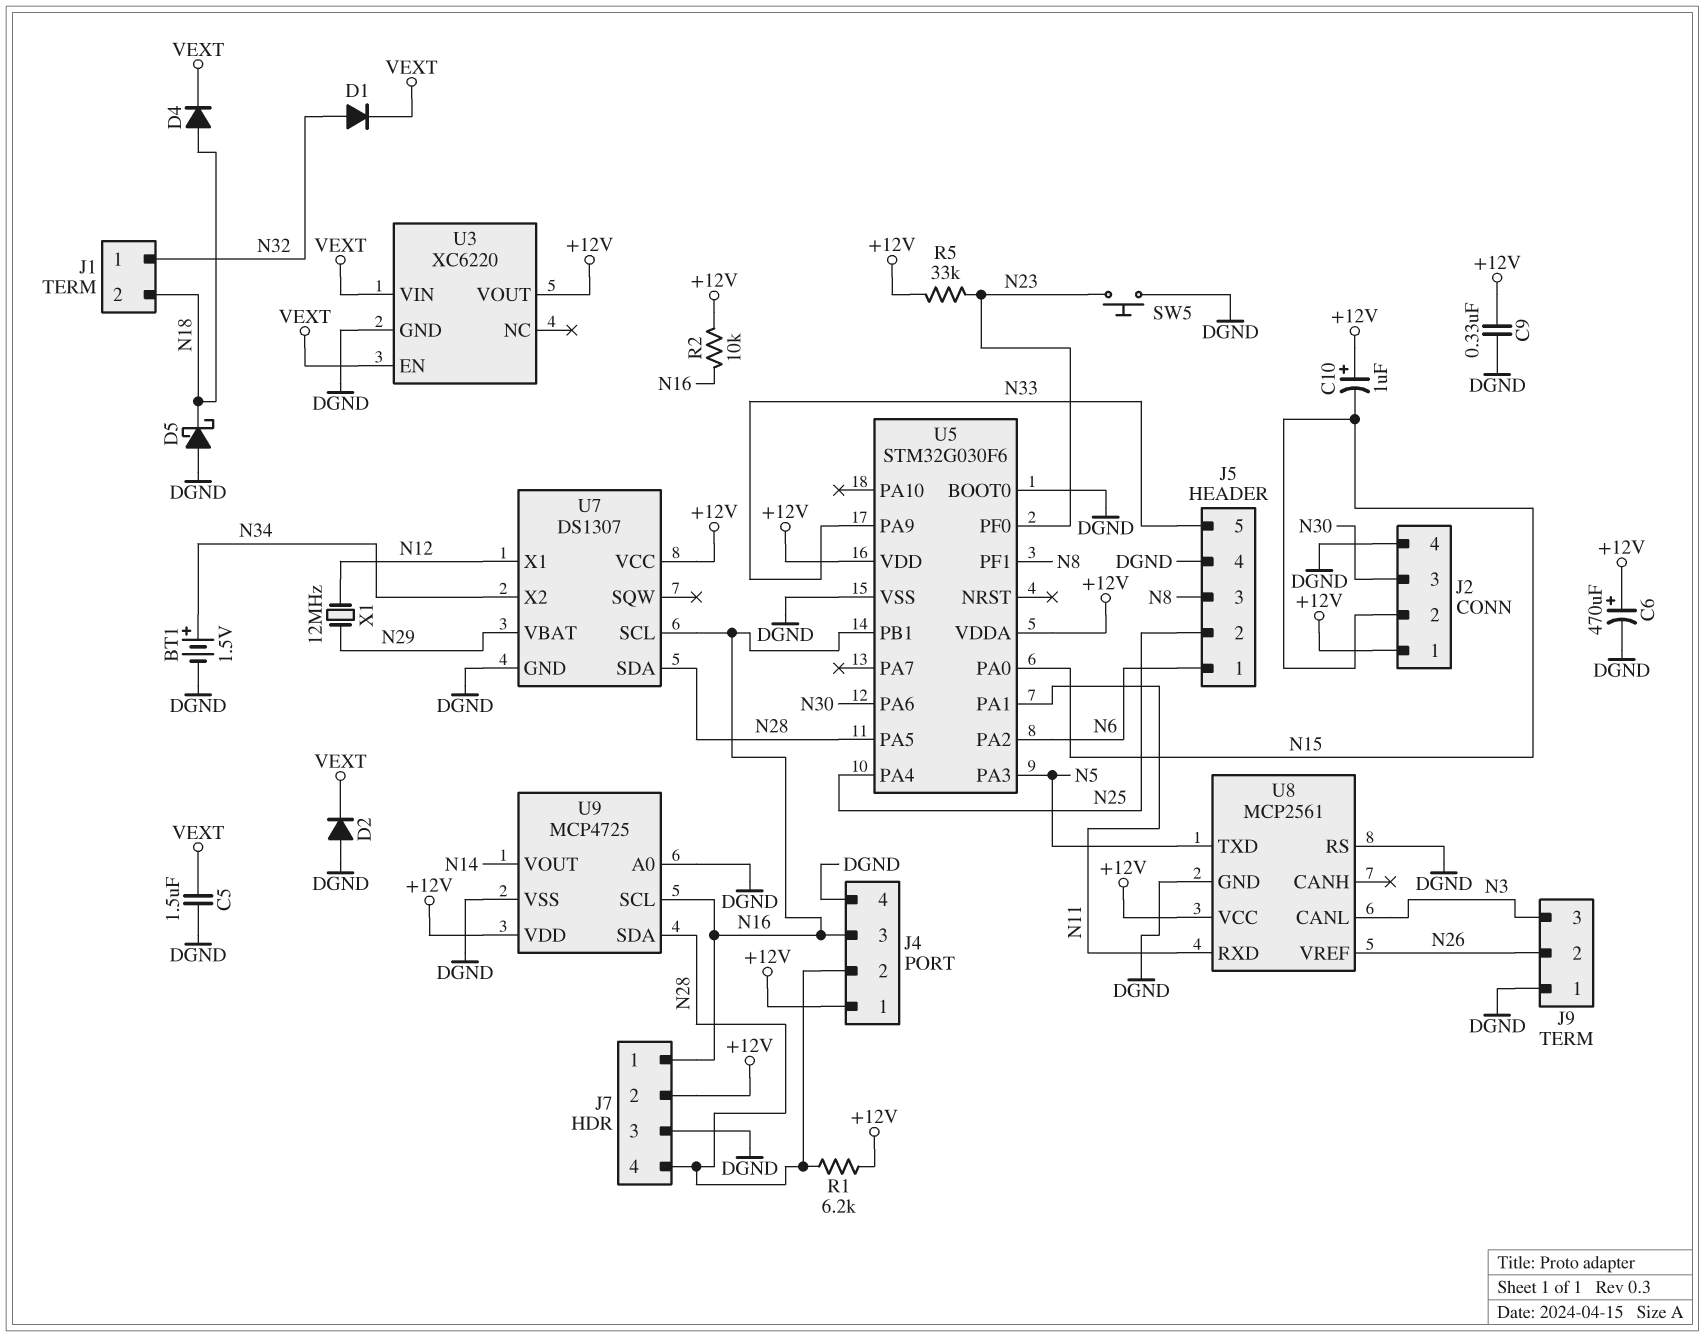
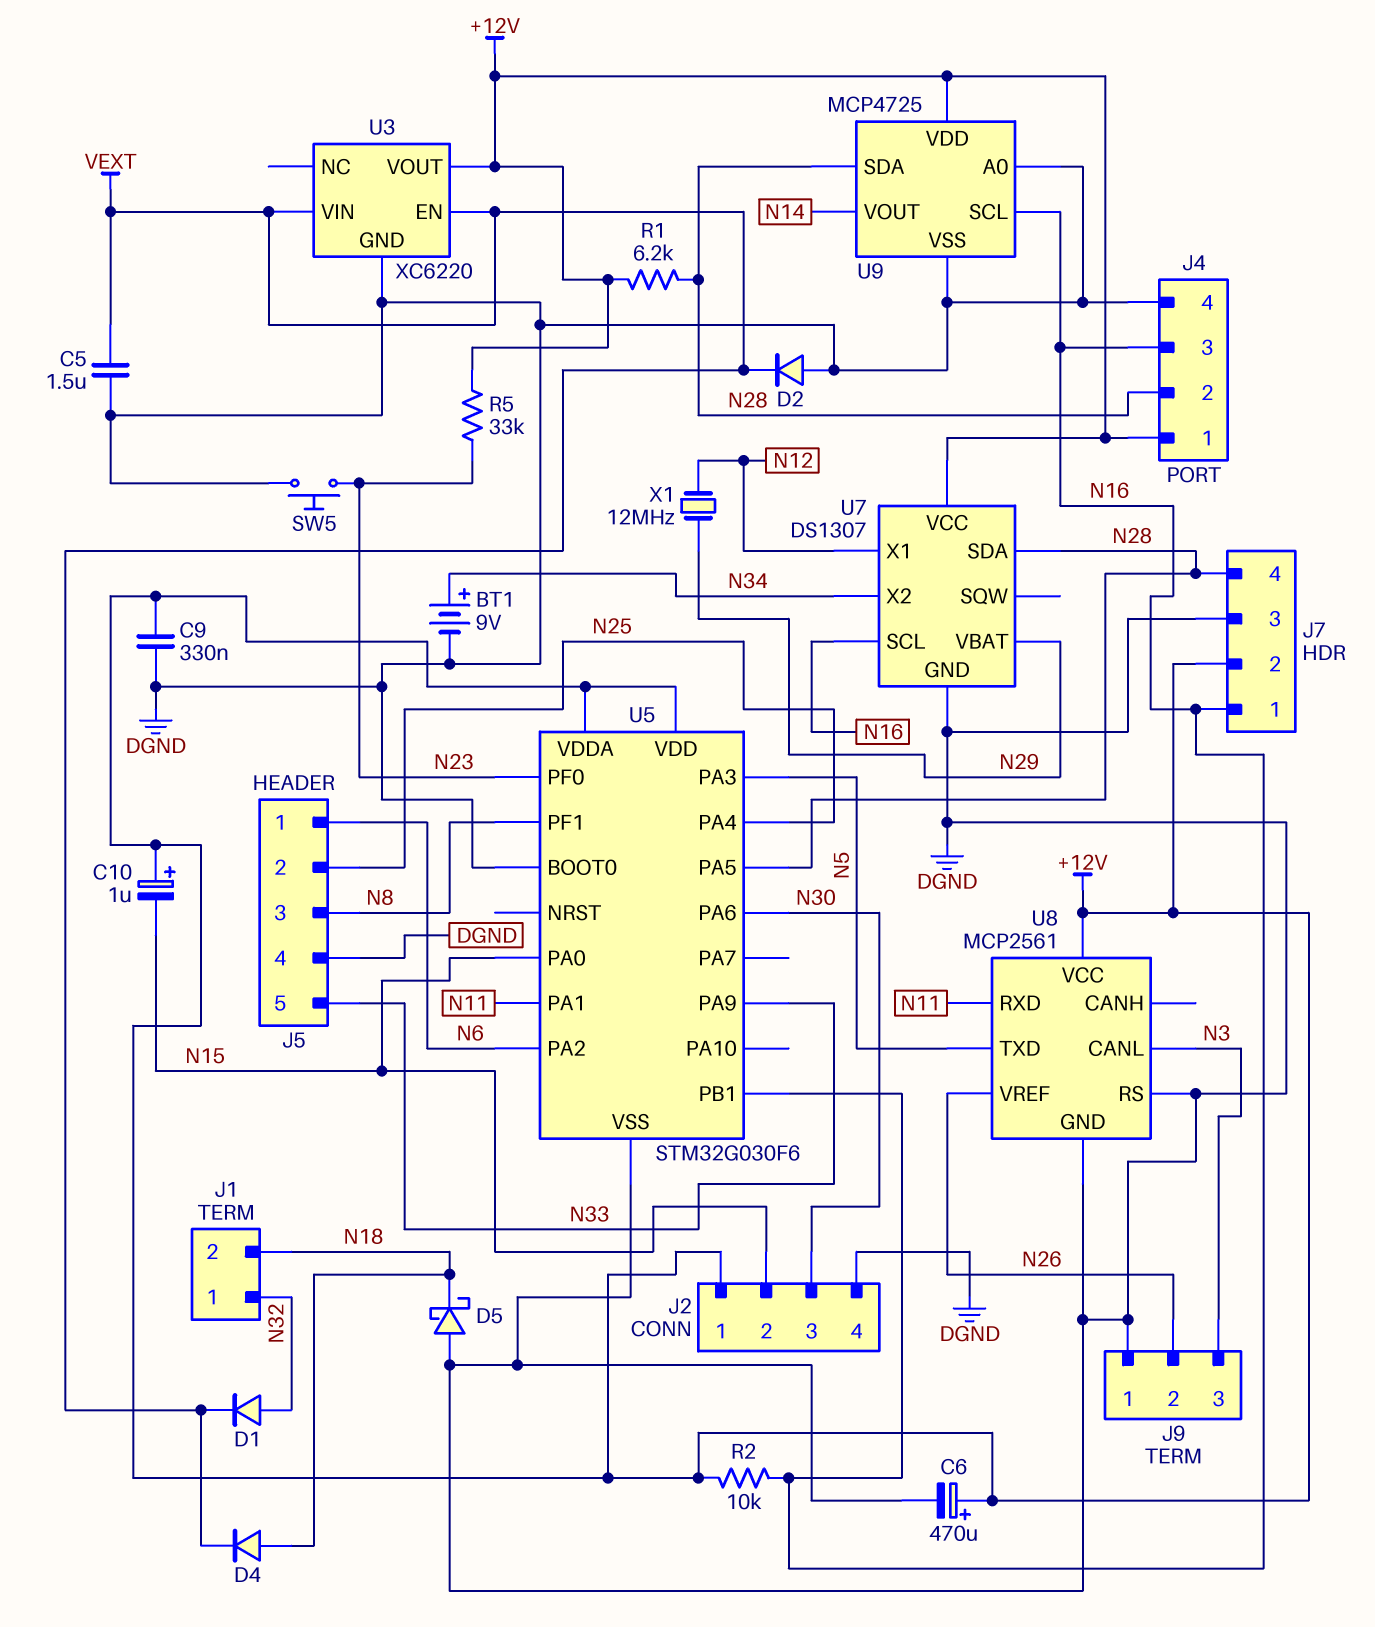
BT1: 1.5V (plus N34, minus DGND) -> 9V (plus N34, minus DGND)

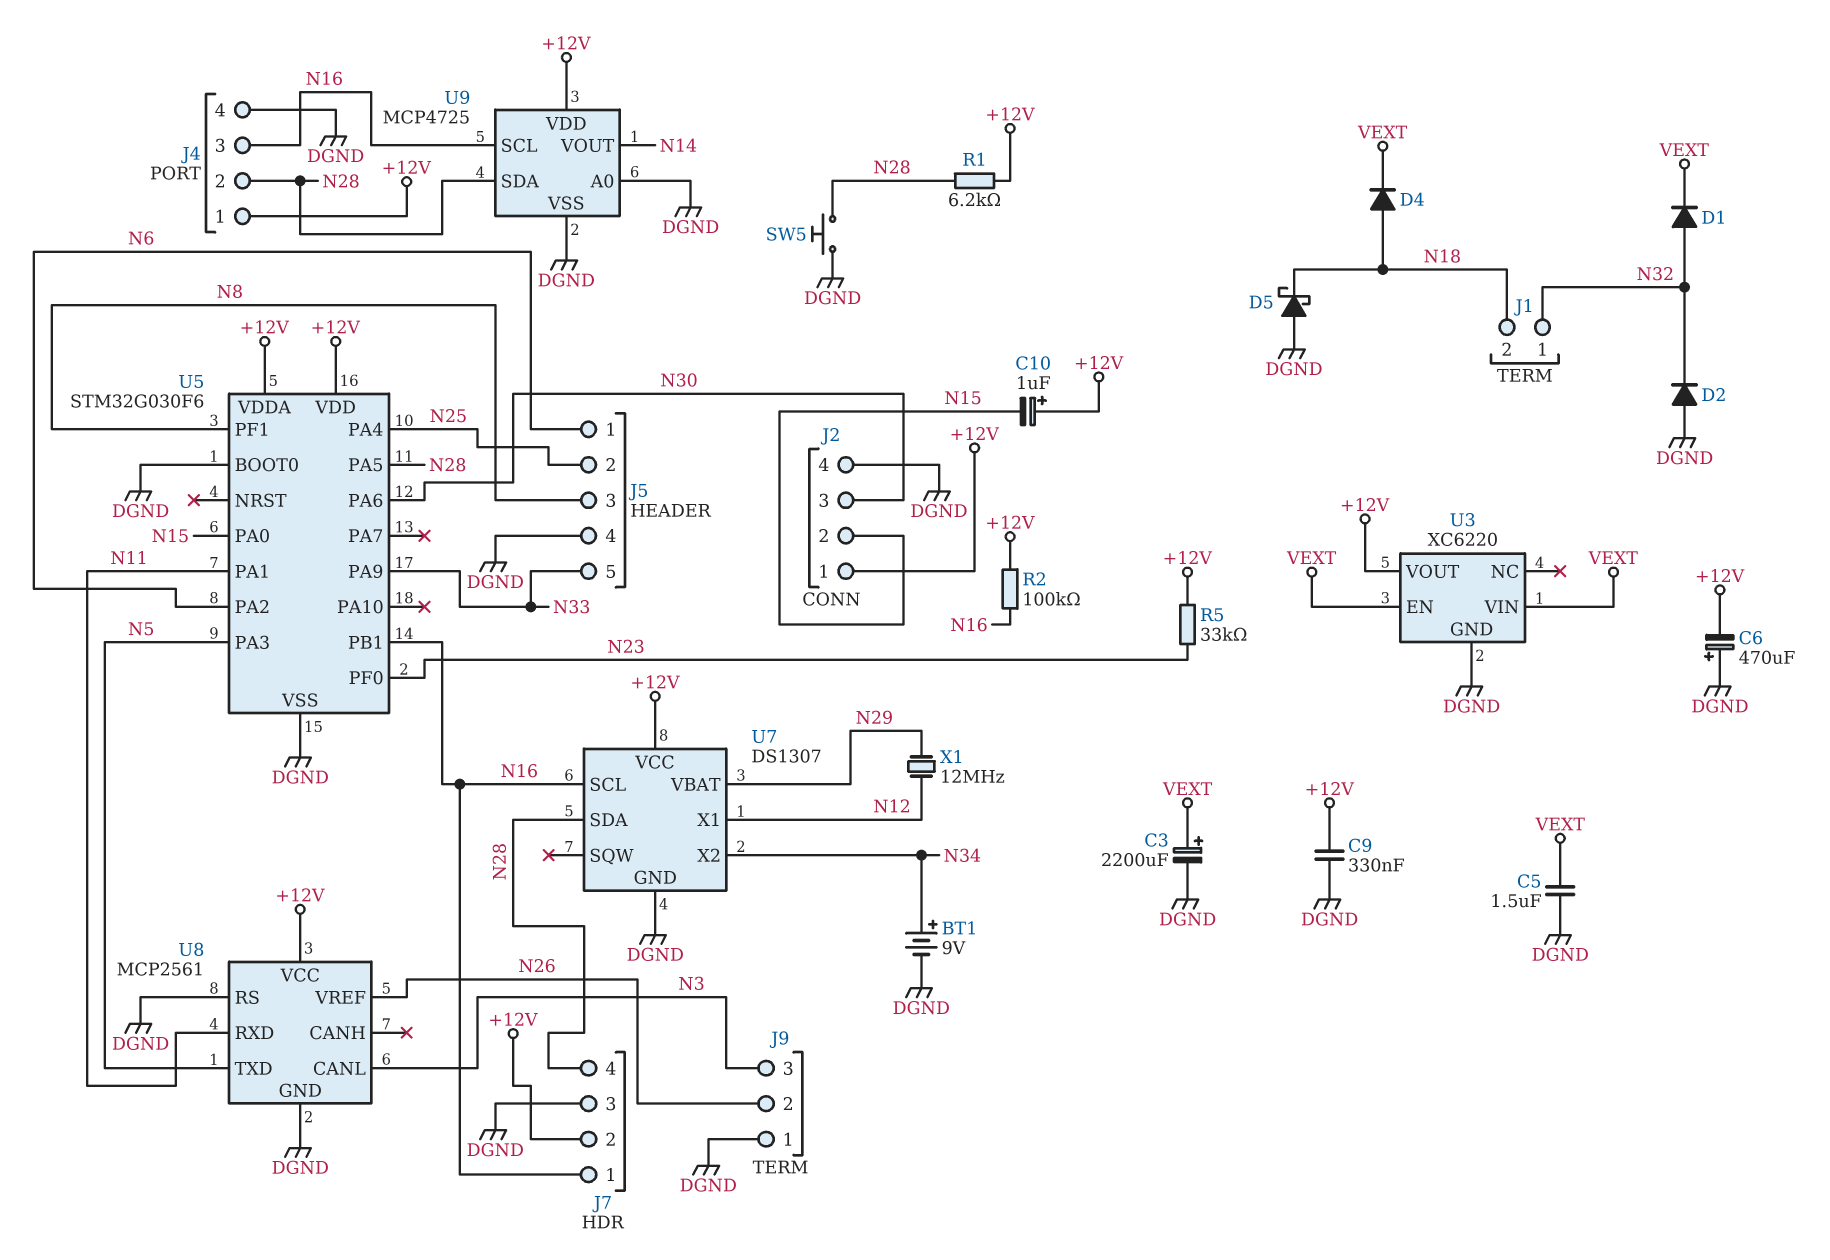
C3: none -> 2200uF (plus VEXT, minus DGND)
C6: 470uF (plus +12V, minus DGND) -> 470uF (plus DGND, minus +12V)
D2: diode (A DGND, K VEXT) -> diode (A DGND, K N32)
R2: 10k (+12V, N16) -> 100k (+12V, N16)
SW5: button (DGND, N23) -> button (DGND, N28)

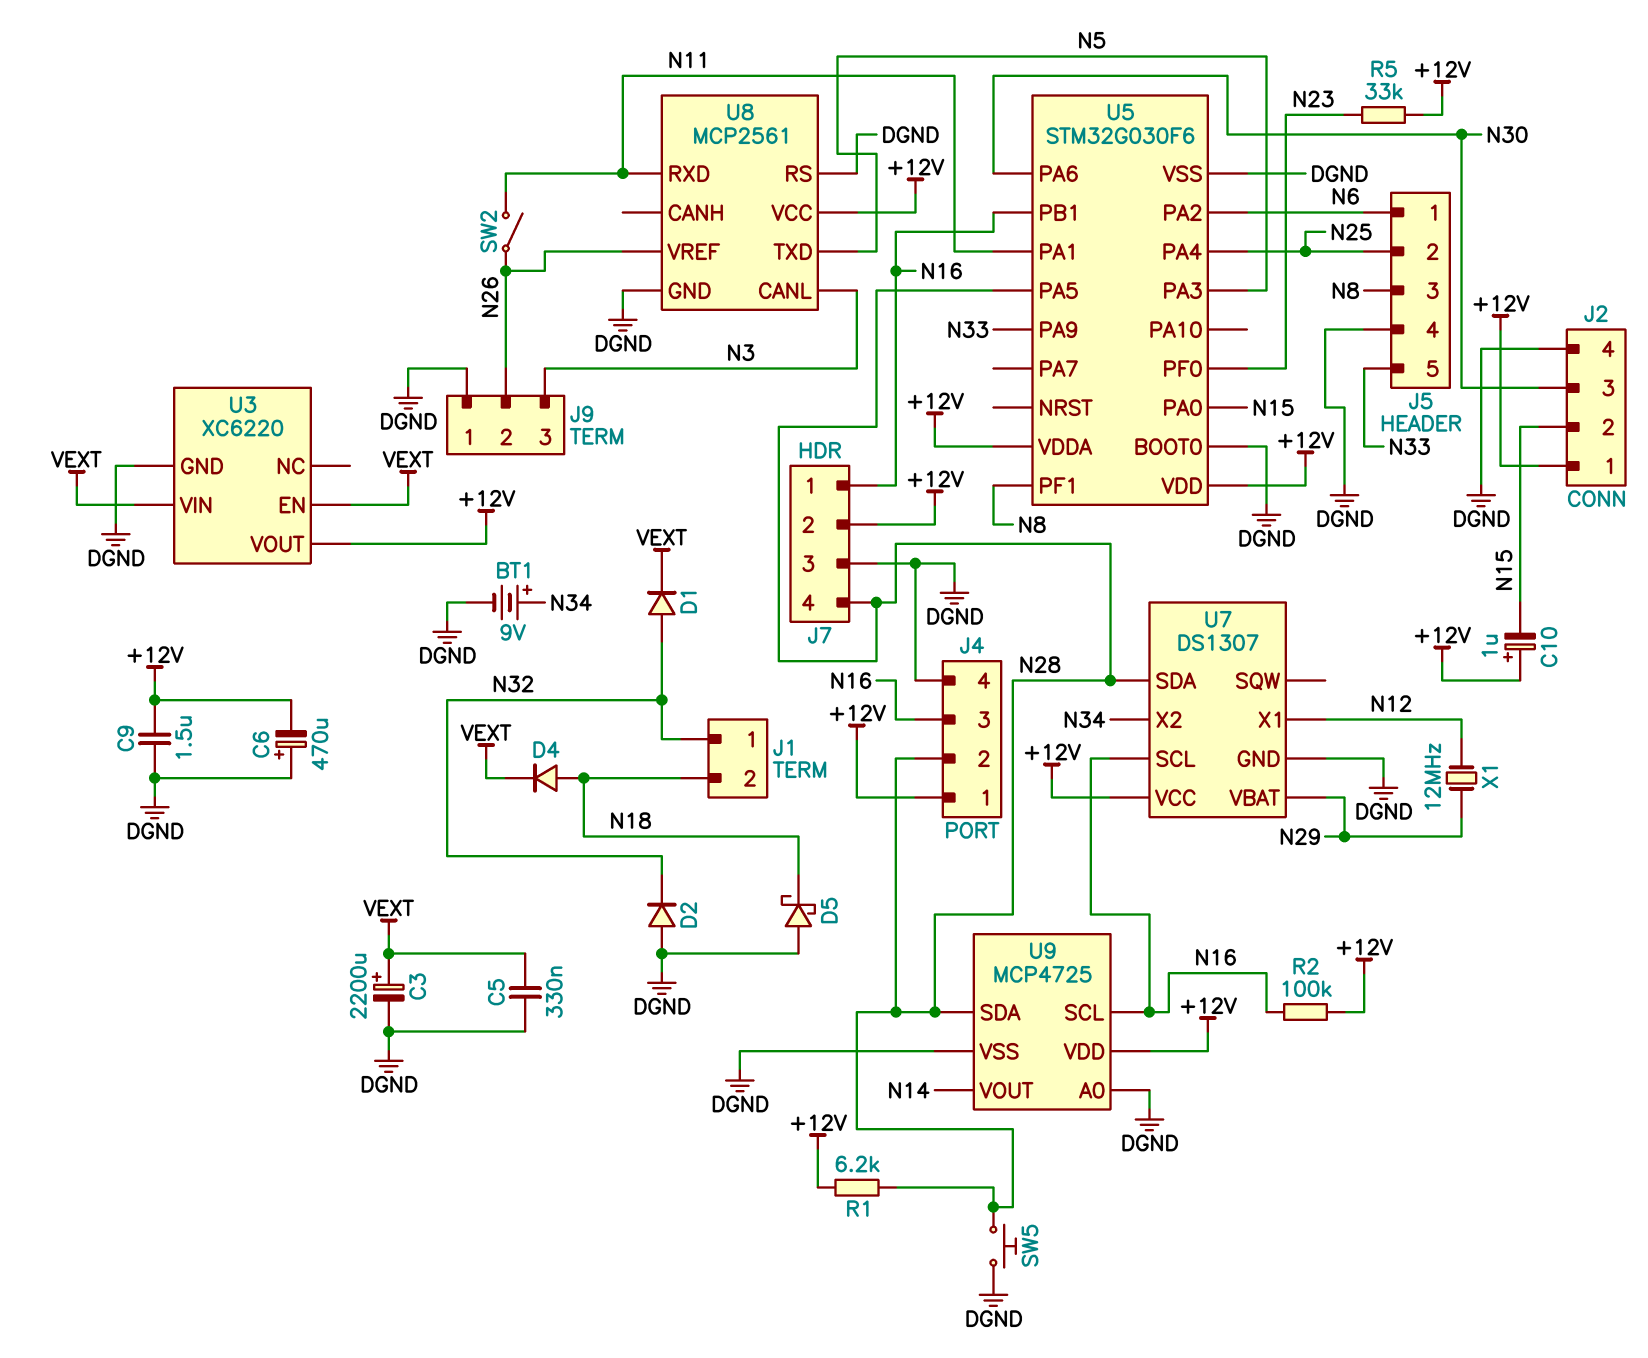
C5: 1.5uF (DGND, VEXT) -> 330nF (DGND, VEXT)
C9: 330nF (+12V, DGND) -> 1.5uF (+12V, DGND)
SW2: none -> switch (N11, N26)

